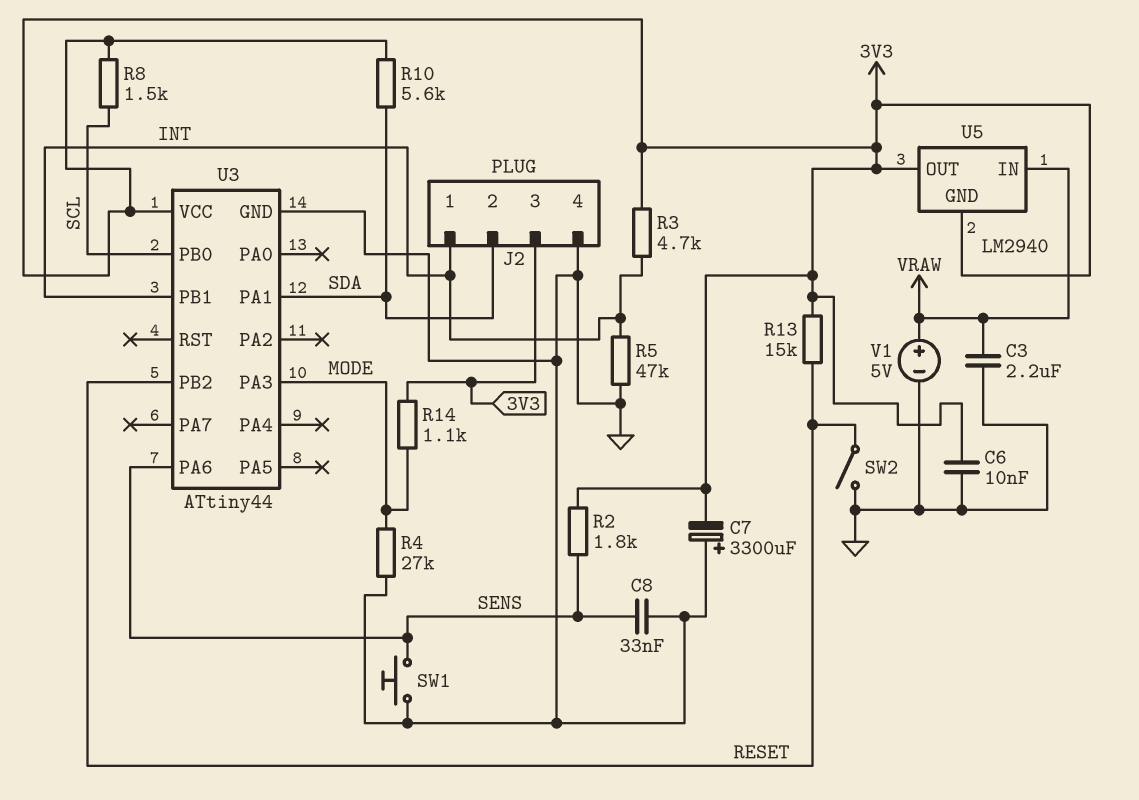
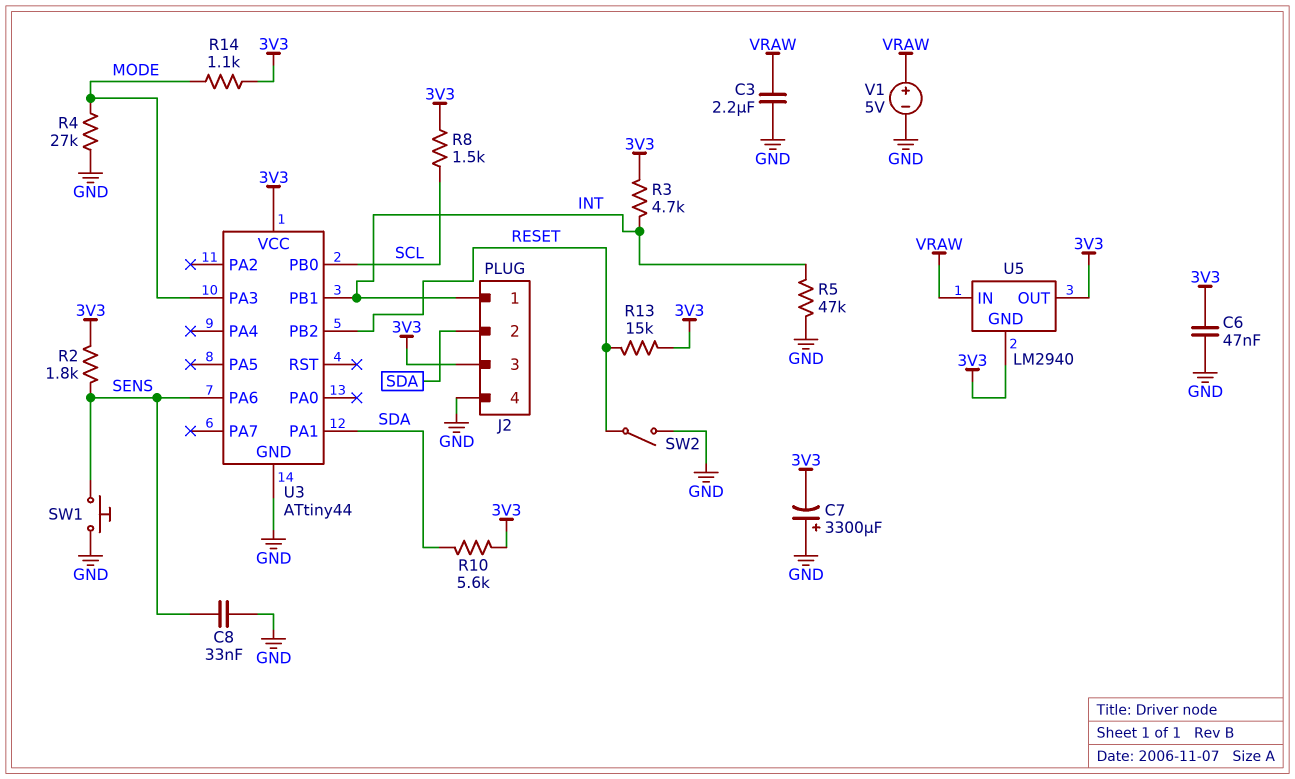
C6: 10nF (3V3, GND) -> 47nF (3V3, GND)

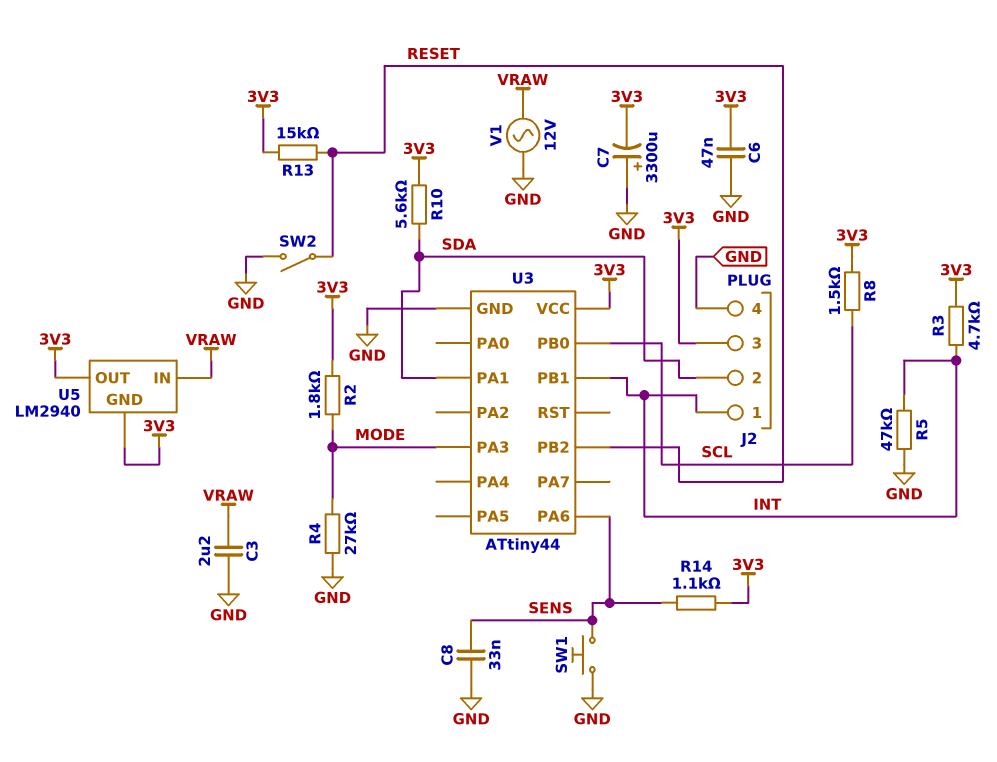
R2: 1.8k (3V3, SENS) -> 1.8k (3V3, MODE)
R14: 1.1k (3V3, MODE) -> 1.1k (3V3, SENS)
V1: 5V (plus VRAW, minus GND) -> AC 12V (GND, VRAW)

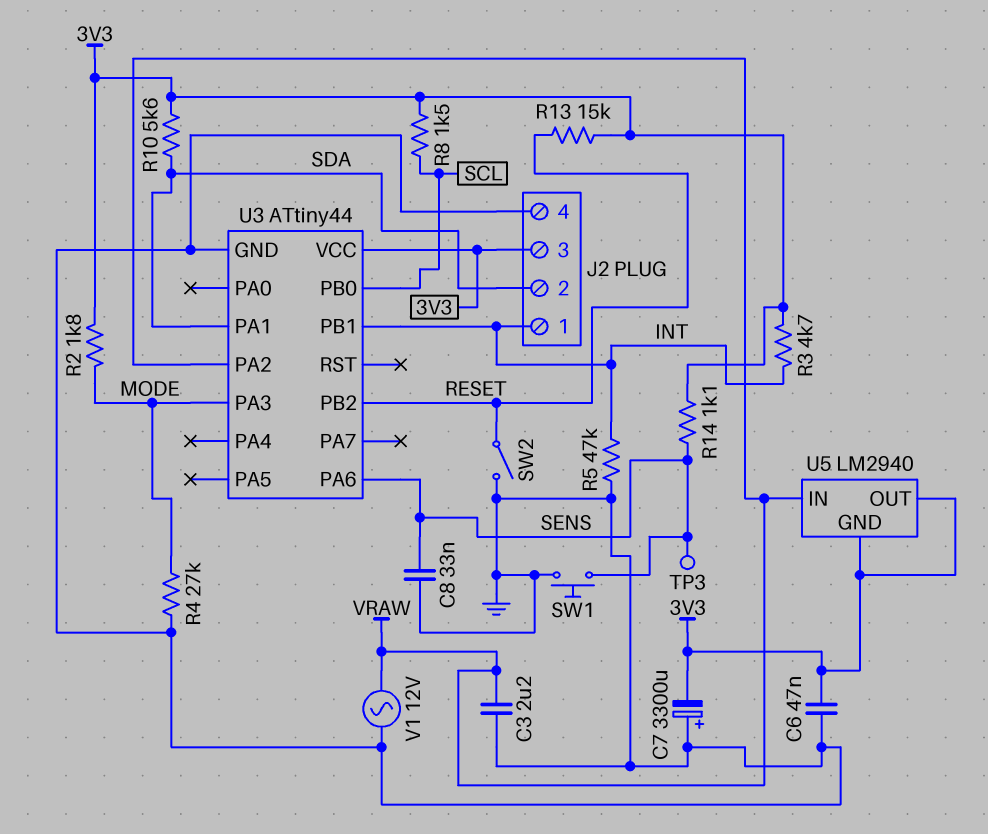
TP3: none -> test point (SENS)
U3 pin PA2: none -> VRAW

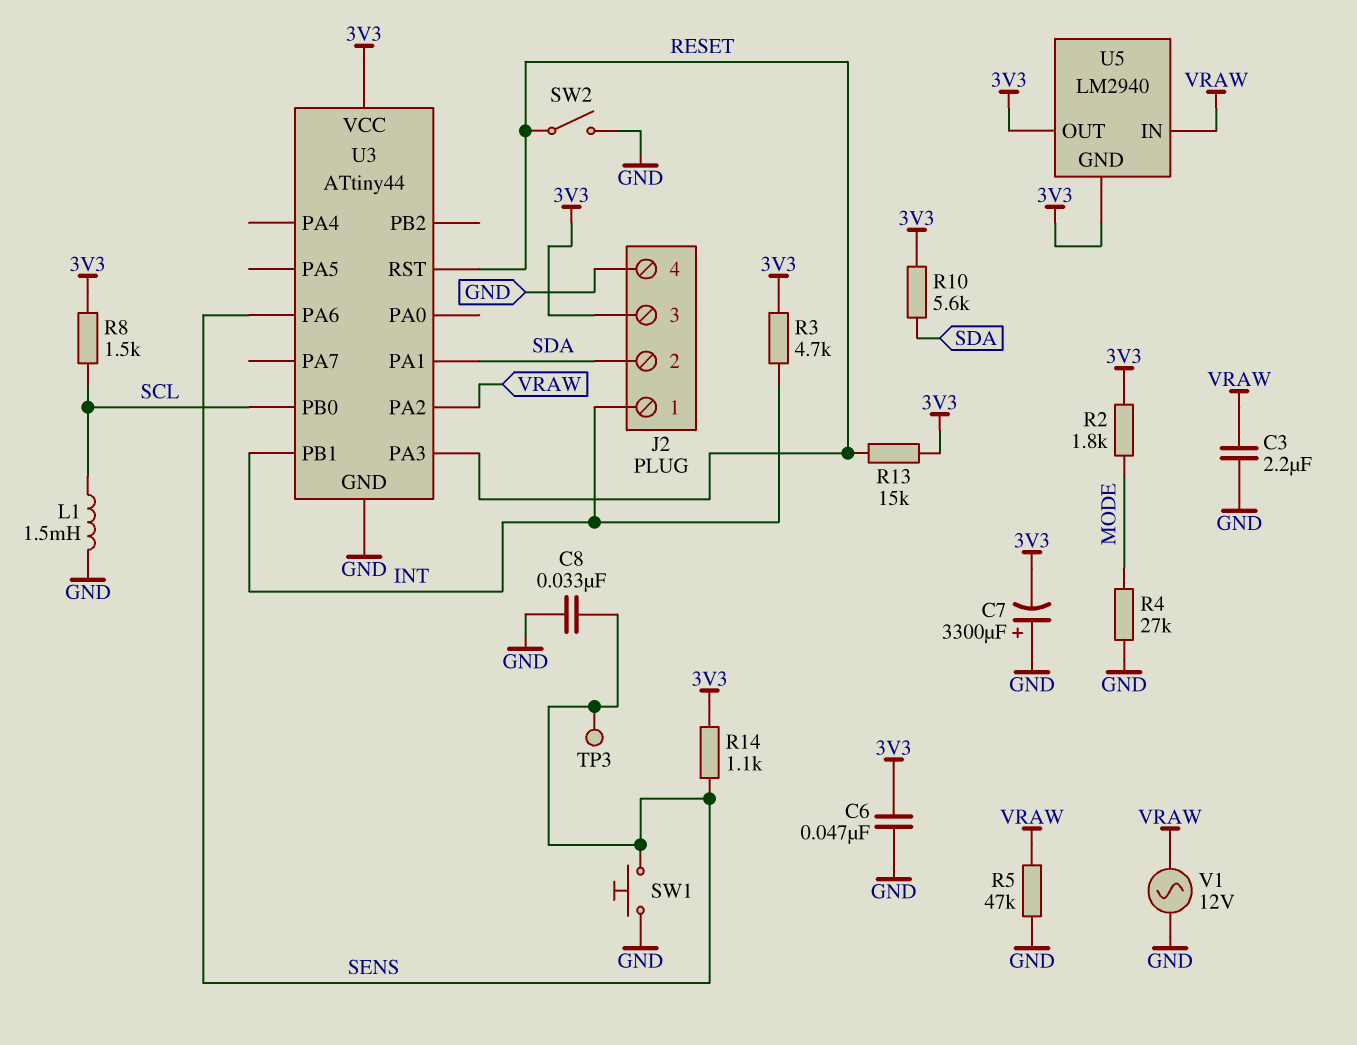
L1: none -> 1.5mH (GND, SCL)
R5: 47k (GND, INT) -> 47k (GND, VRAW)
U3 pin PA3: MODE -> RESET
U3 pin PB2: RESET -> none
U3 pin RST: none -> RESET

